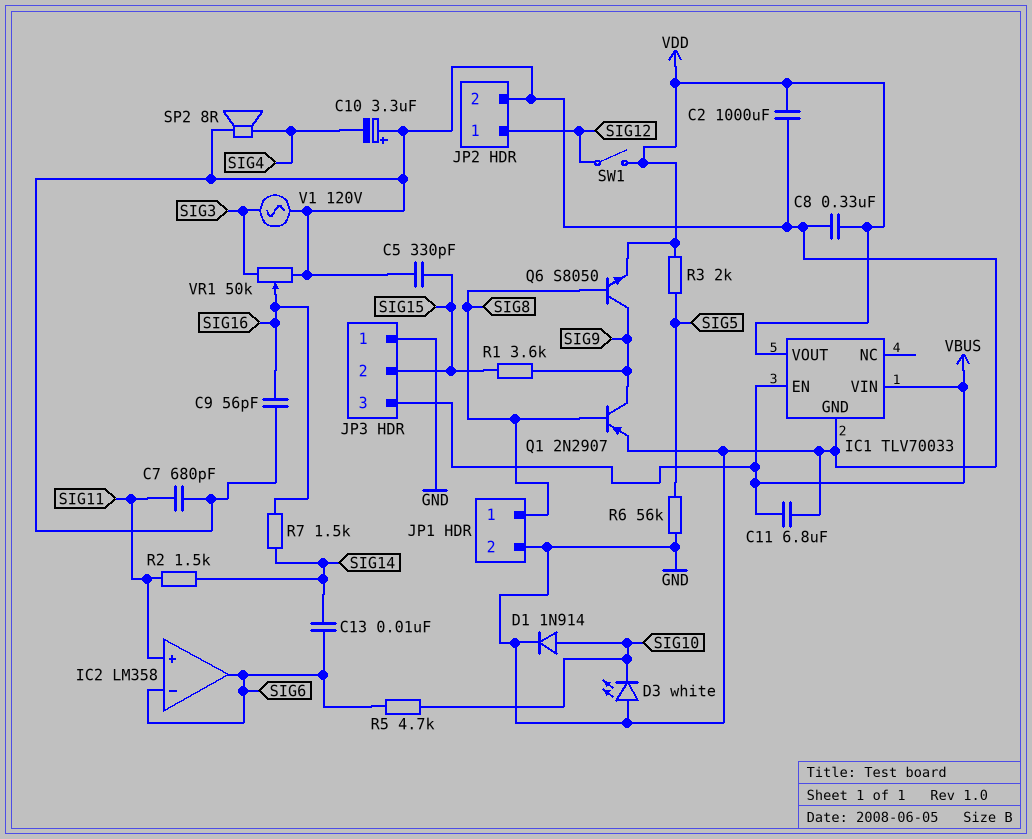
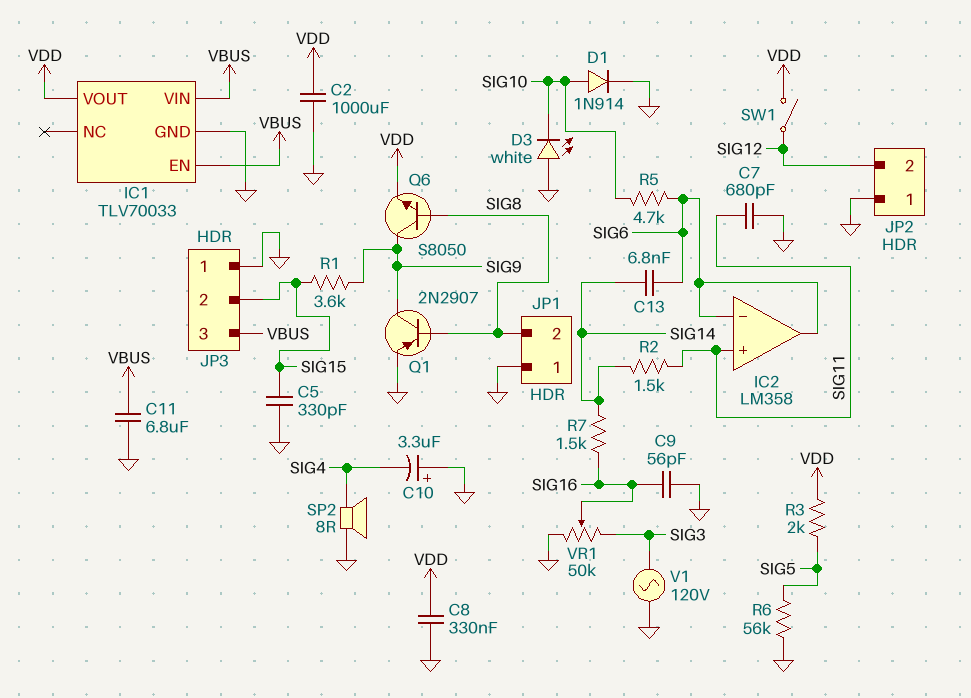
C13: 10nF (SIG6, SIG14) -> 6.8nF (SIG6, SIG14)
JP1 pin 1: SIG8 -> GND
JP1 pin 2: GND -> SIG8
JP2 pin 1: SIG12 -> GND
JP2 pin 2: GND -> SIG12

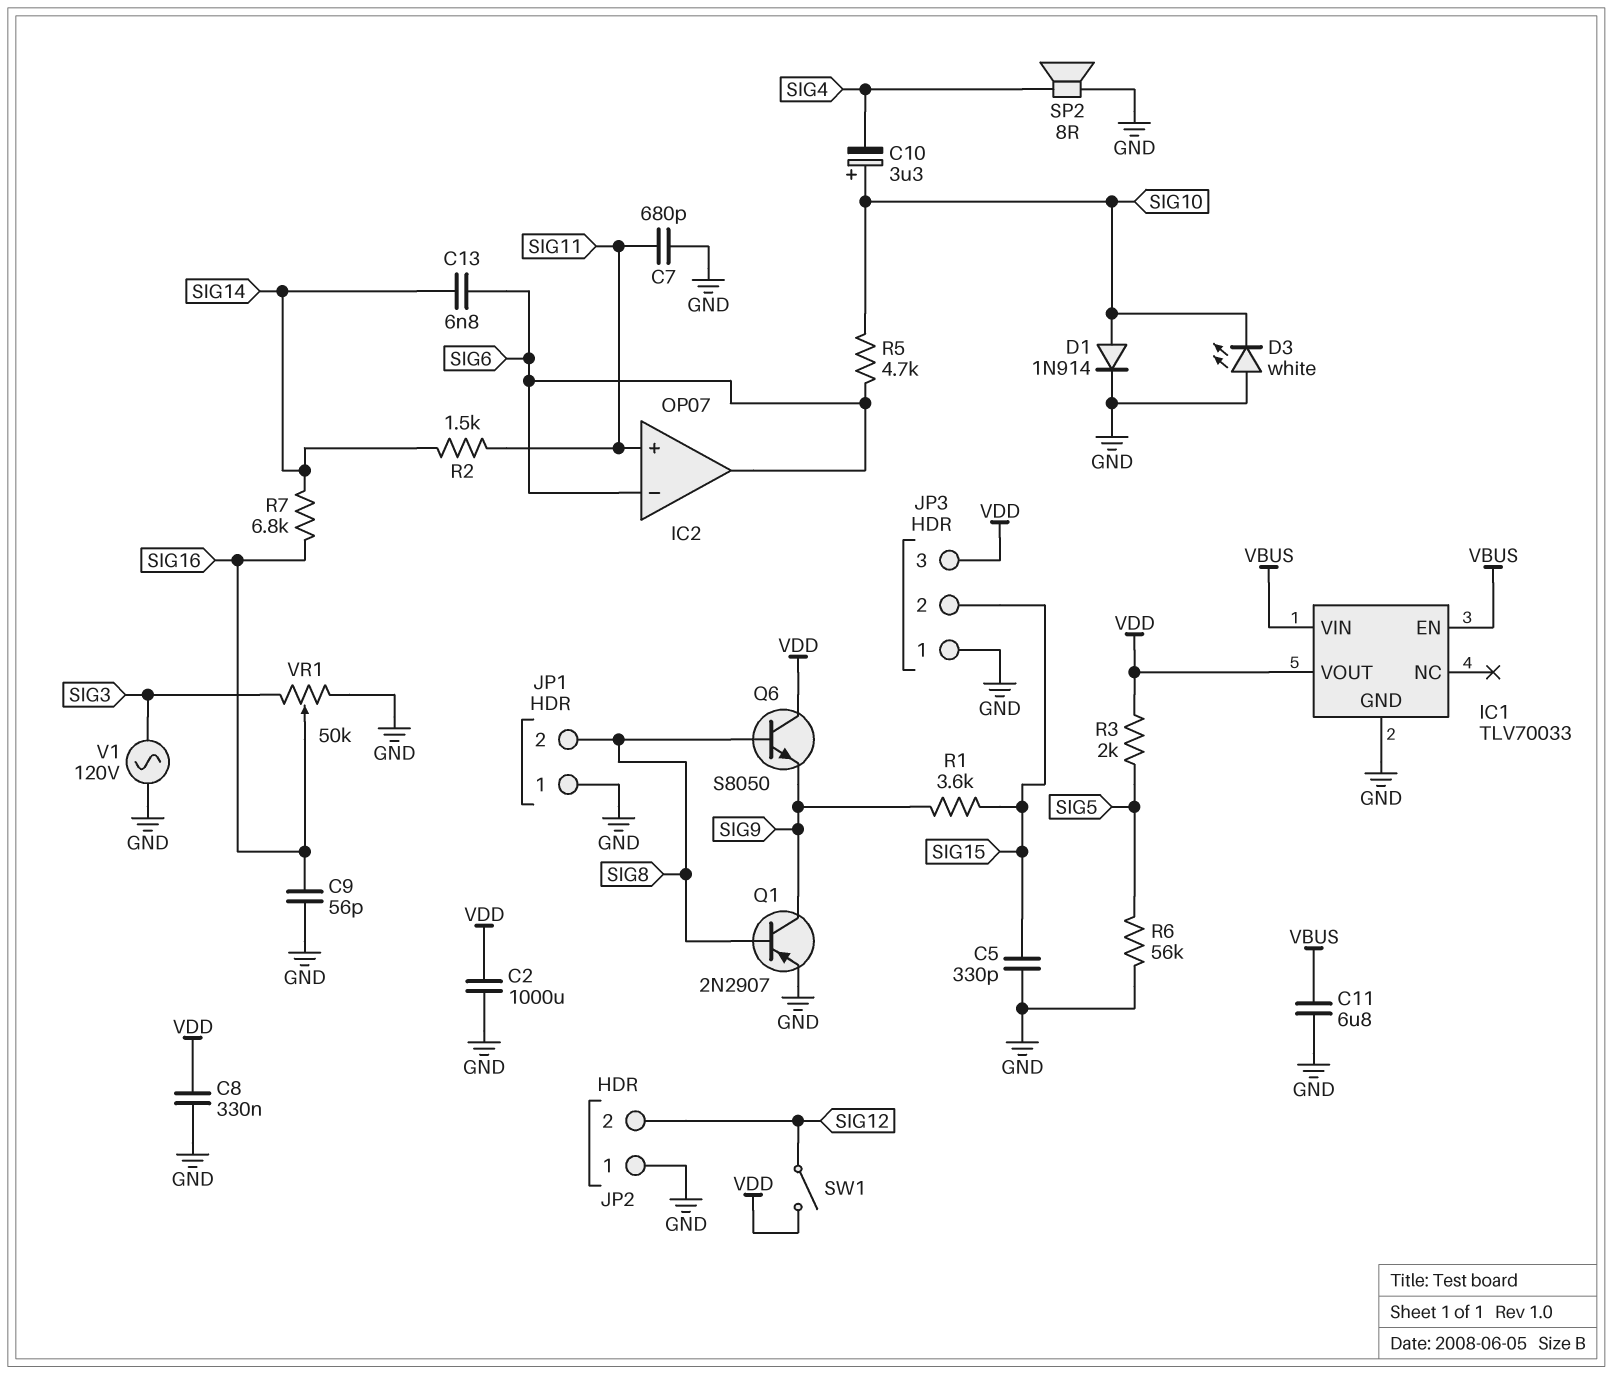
C10: 3.3uF (plus GND, minus SIG4) -> 3.3uF (plus SIG10, minus SIG4)
IC2: LM358 -> OP07
JP3 pin 3: VBUS -> VDD
Q6: NPN S8050 (B SIG8, C SIG9, E VDD) -> NPN S8050 (B SIG8, C VDD, E SIG9)
R7: 1.5k (SIG14, SIG16) -> 6.8k (SIG14, SIG16)

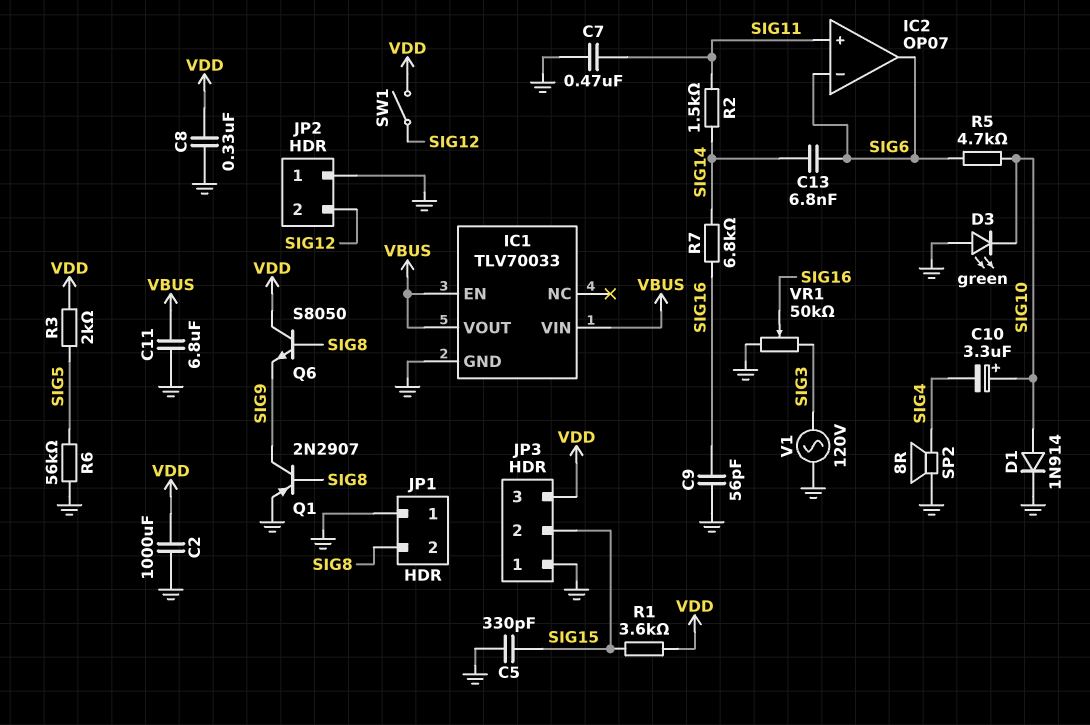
C7: 680pF (GND, SIG11) -> 470nF (GND, SIG11)
D3: LED white (A GND, K SIG10) -> LED green (A GND, K SIG10)
IC1 pin VOUT: VDD -> VBUS
R1: 3.6k (SIG9, SIG15) -> 3.6k (SIG15, VDD)

